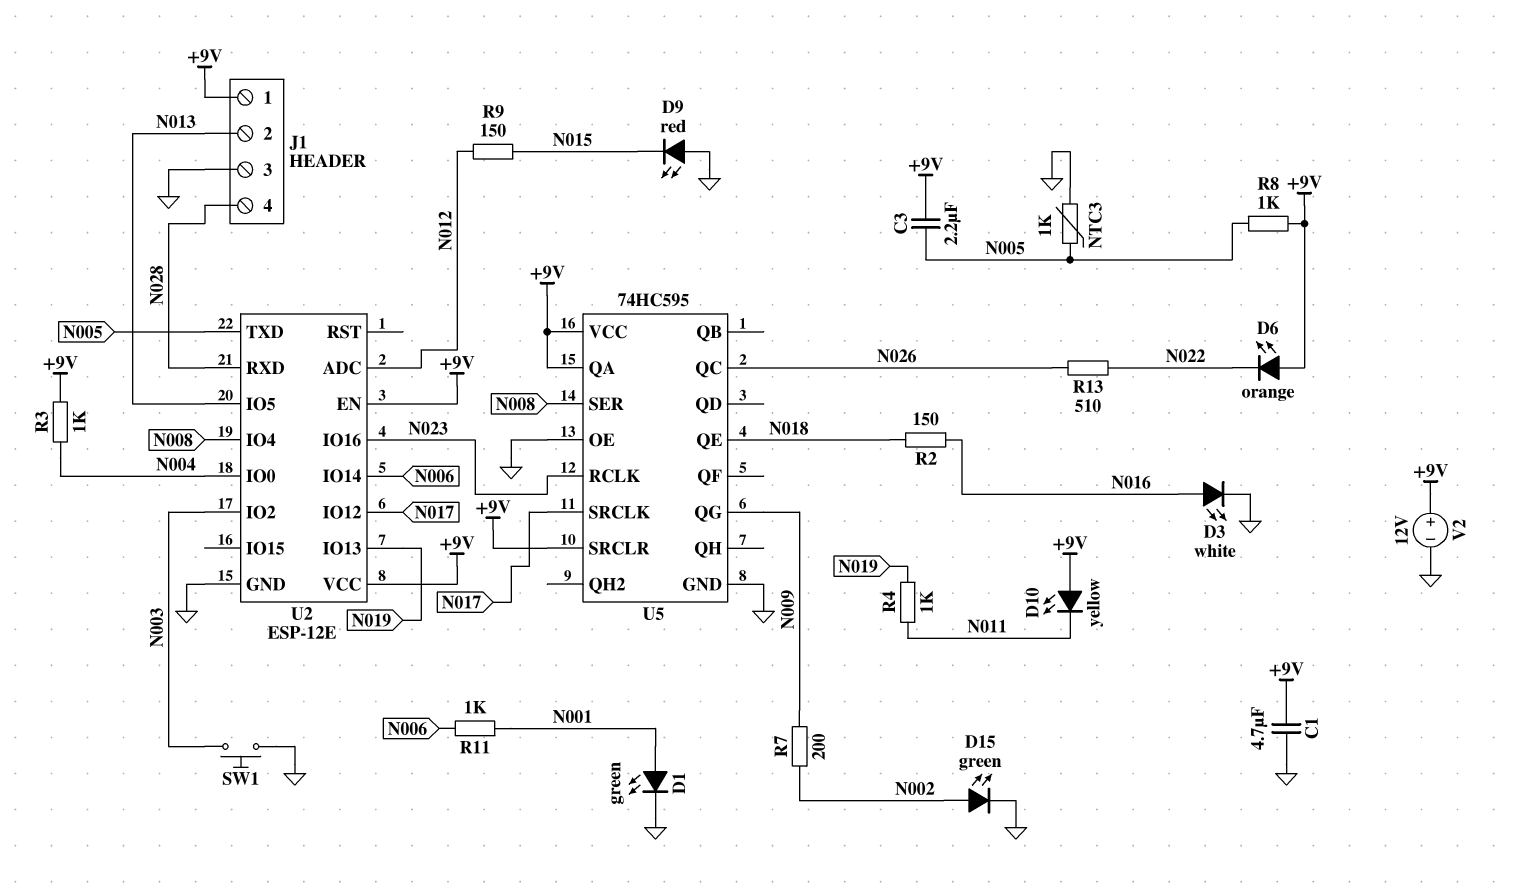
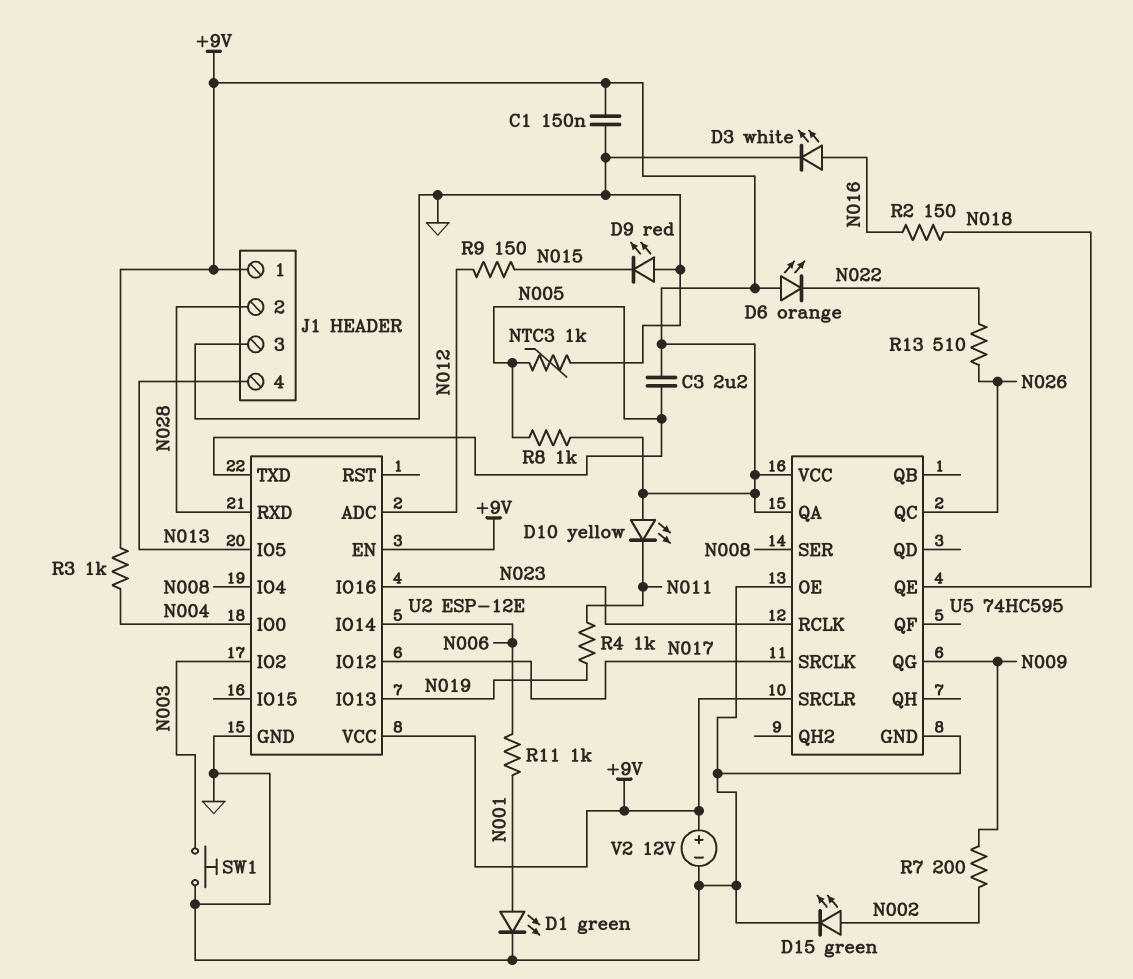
C1: 4.7uF (+9V, GND) -> 150nF (+9V, GND)
J1 pin 2: N013 -> N028
J1 pin 4: N028 -> N013

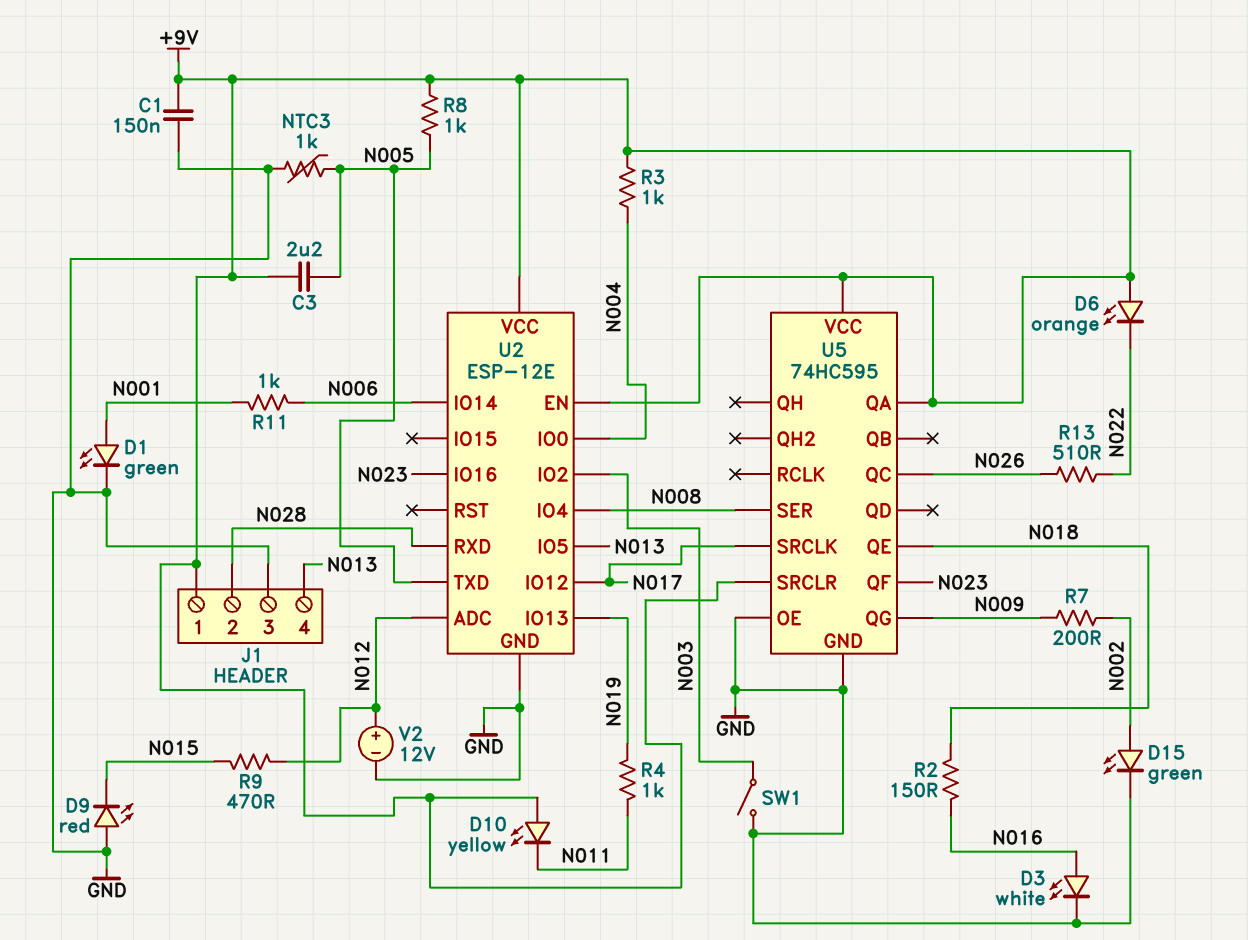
R9: 150 (N012, N015) -> 470 (N012, N015)
SW1: button (GND, N003) -> switch (GND, N003)
U5 pin QF: none -> N023
U5 pin RCLK: N023 -> none
V2: 12V (plus +9V, minus GND) -> 12V (plus N012, minus GND)

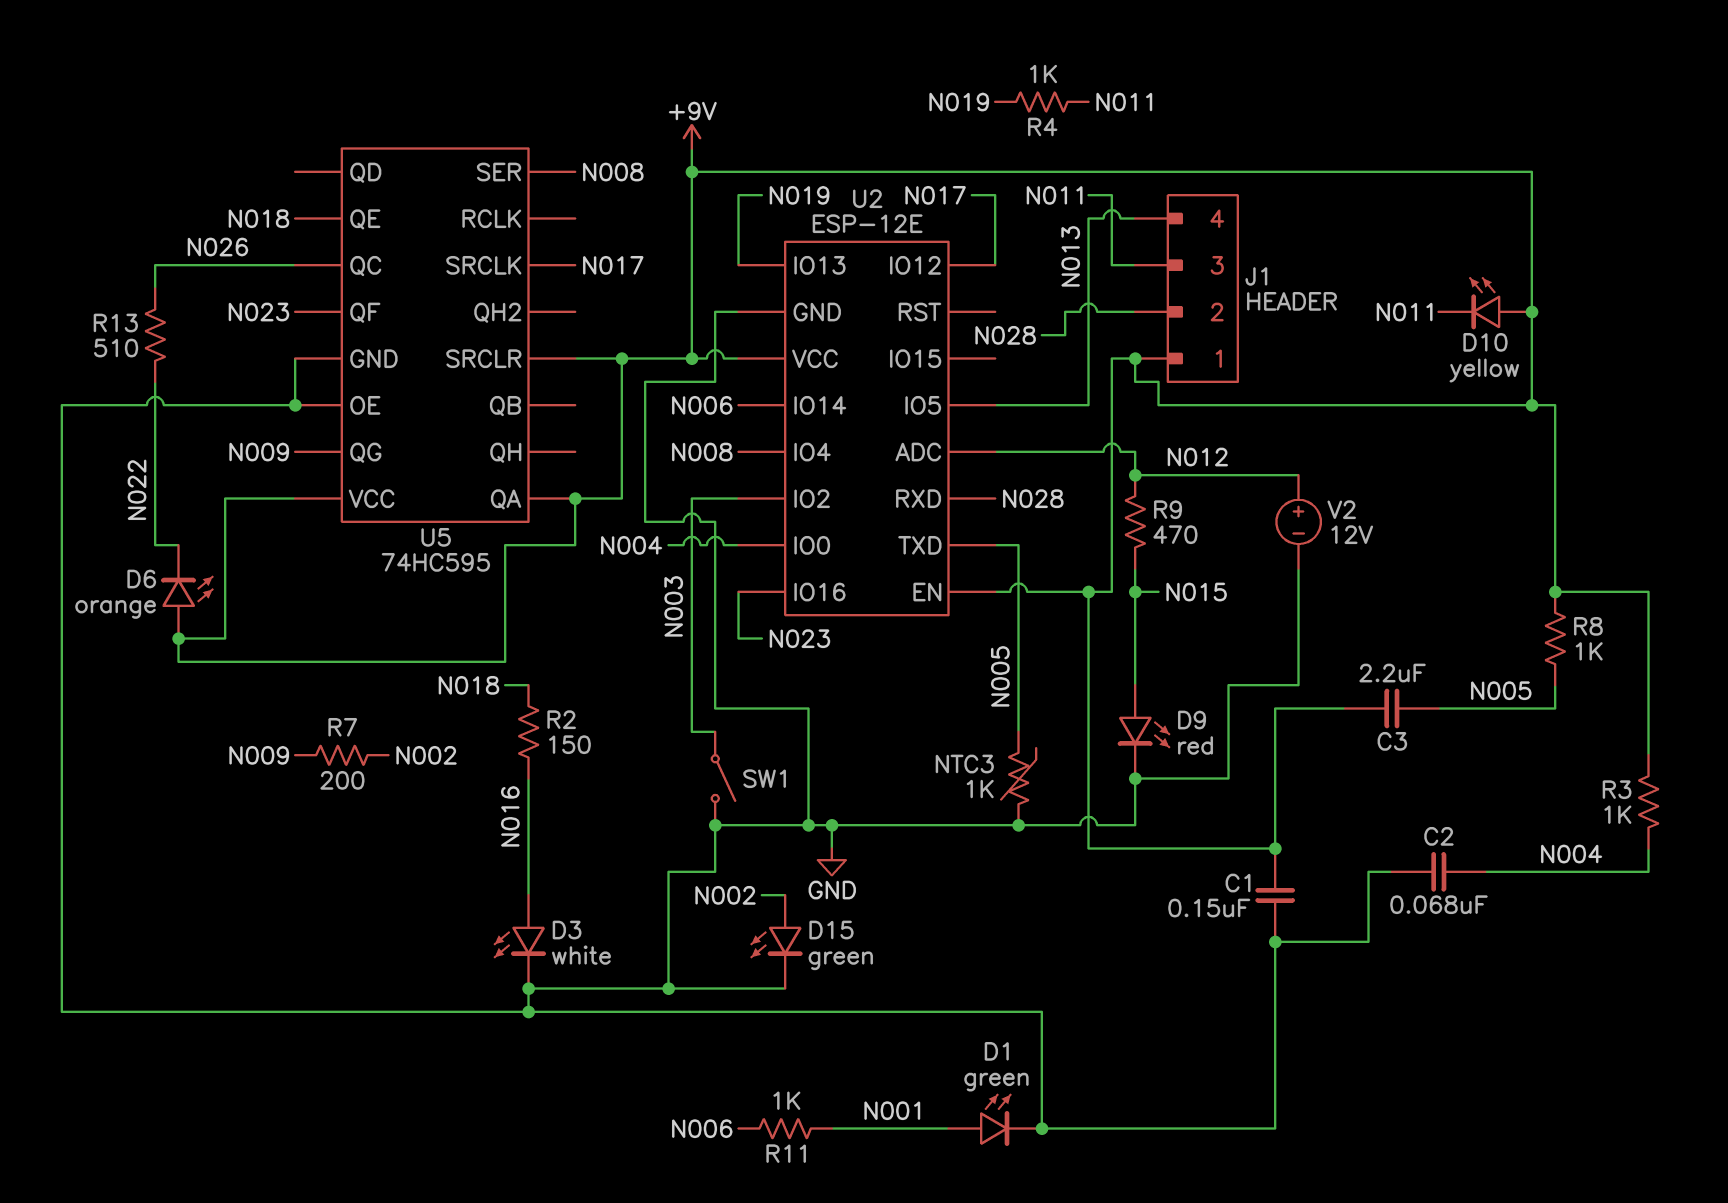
C2: none -> 68nF (GND, N004)
D9: LED red (A GND, K N015) -> LED red (A N015, K GND)
J1 pin 3: GND -> N011

